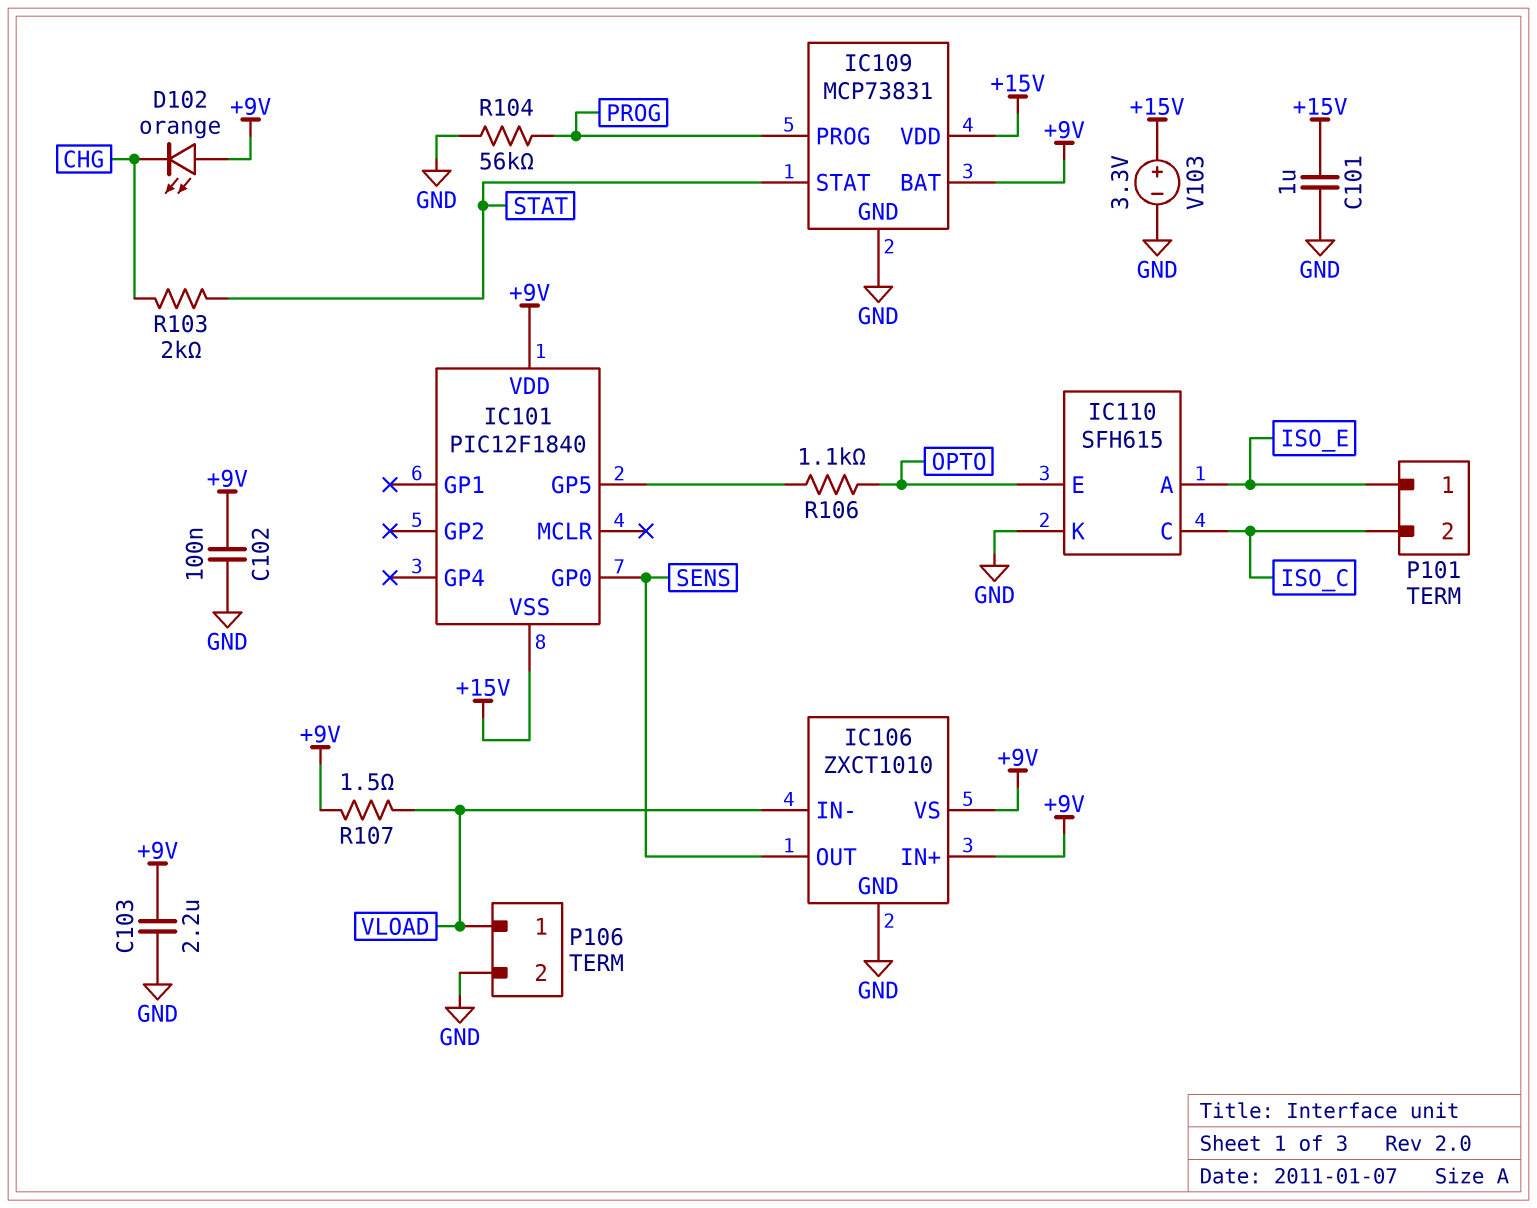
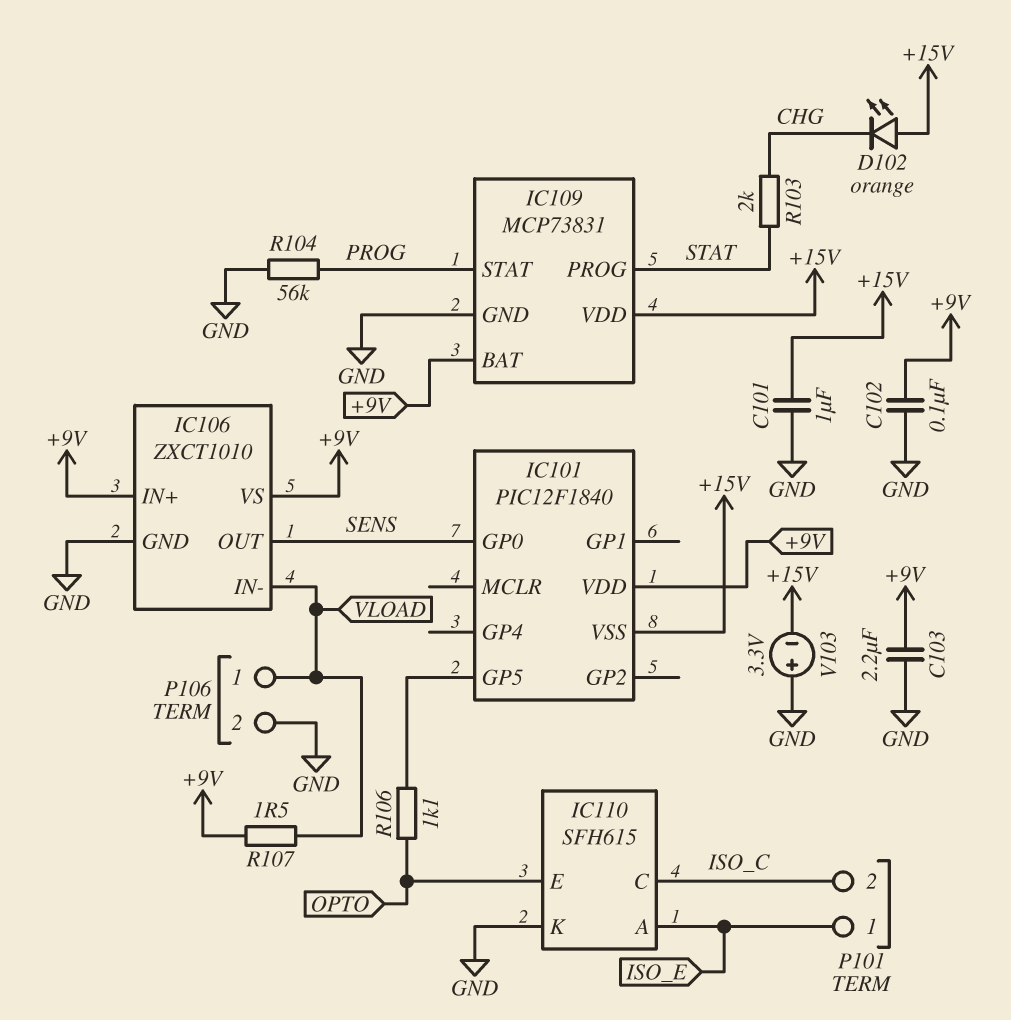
D102: LED orange (A +9V, K CHG) -> LED orange (A +15V, K CHG)
IC109 pin PROG: PROG -> STAT
IC109 pin STAT: STAT -> PROG
V103: 3.3V (plus +15V, minus GND) -> 3.3V (plus GND, minus +15V)

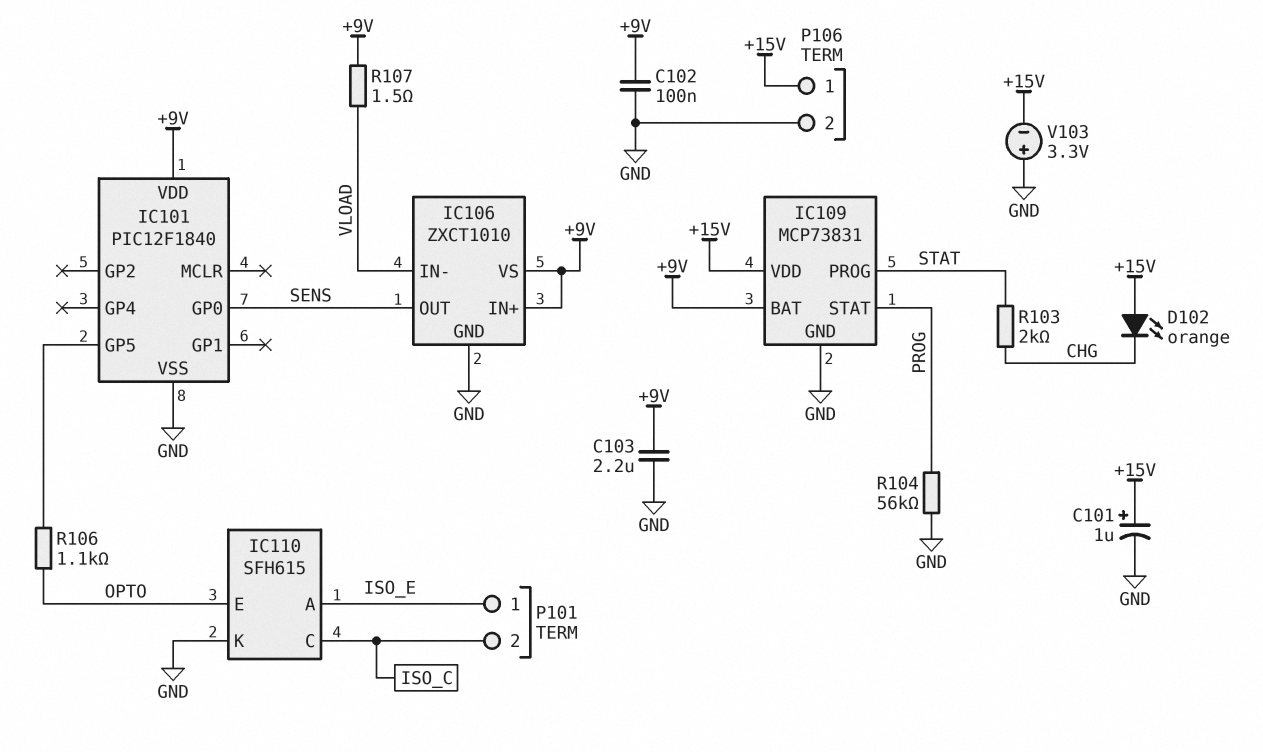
C101: 1uF (+15V, GND) -> 1uF (plus +15V, minus GND)
IC101 pin VSS: +15V -> GND
P106 pin 1: VLOAD -> +15V

